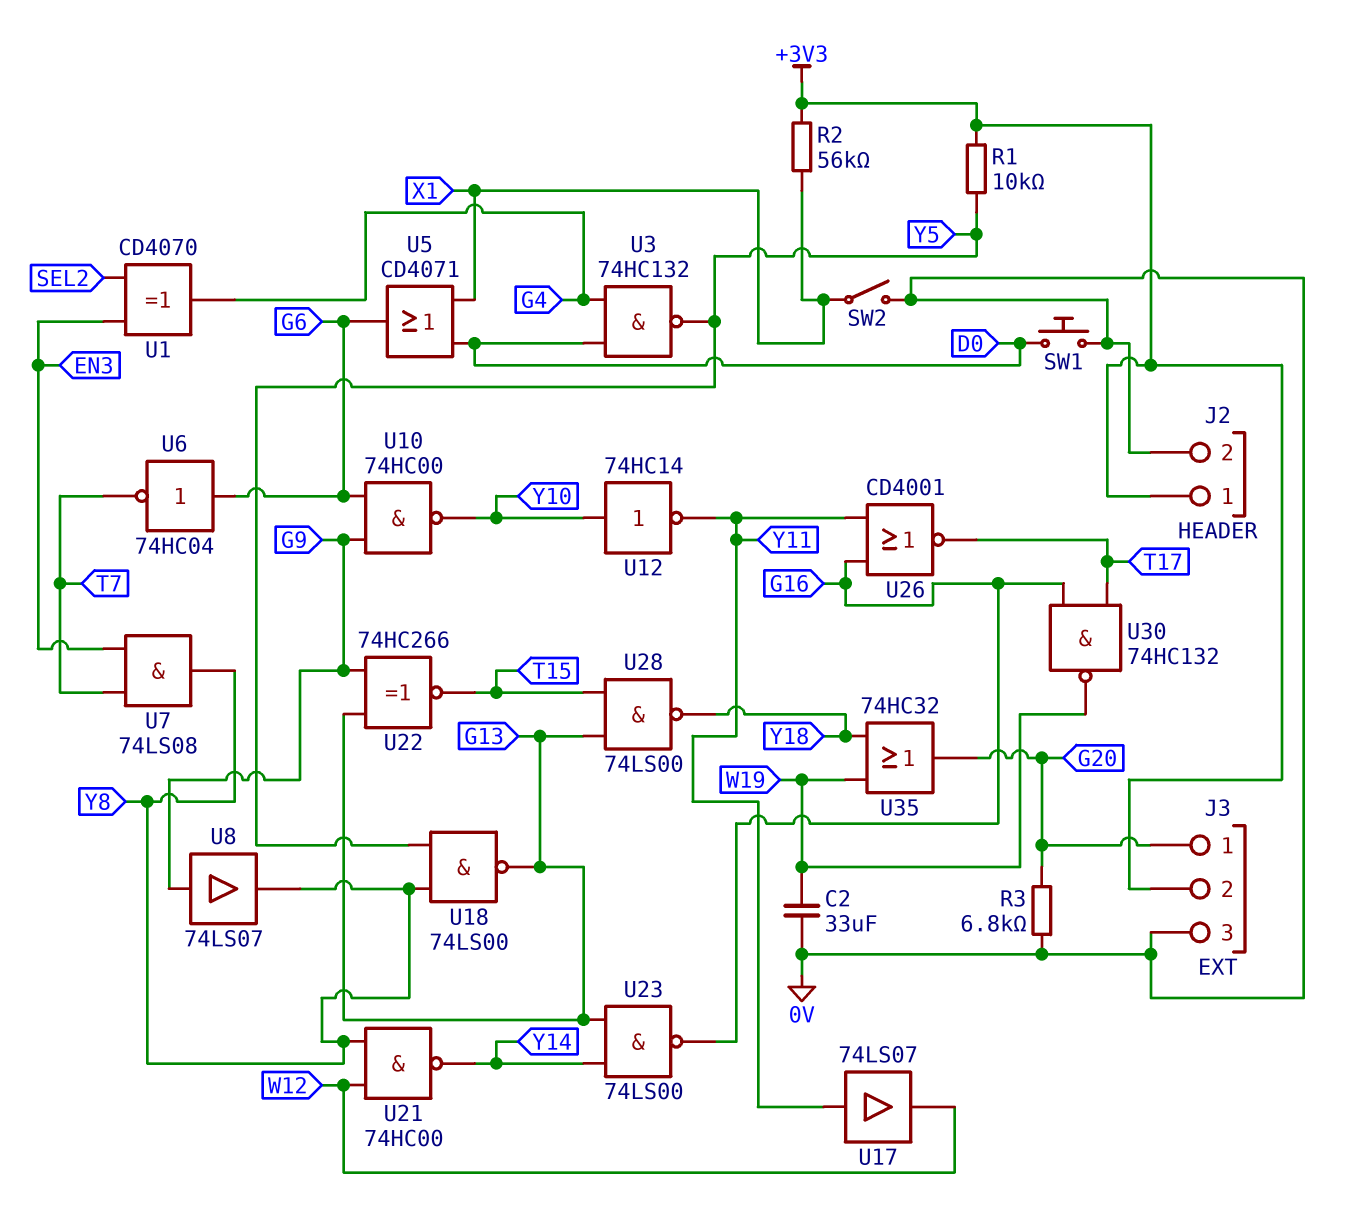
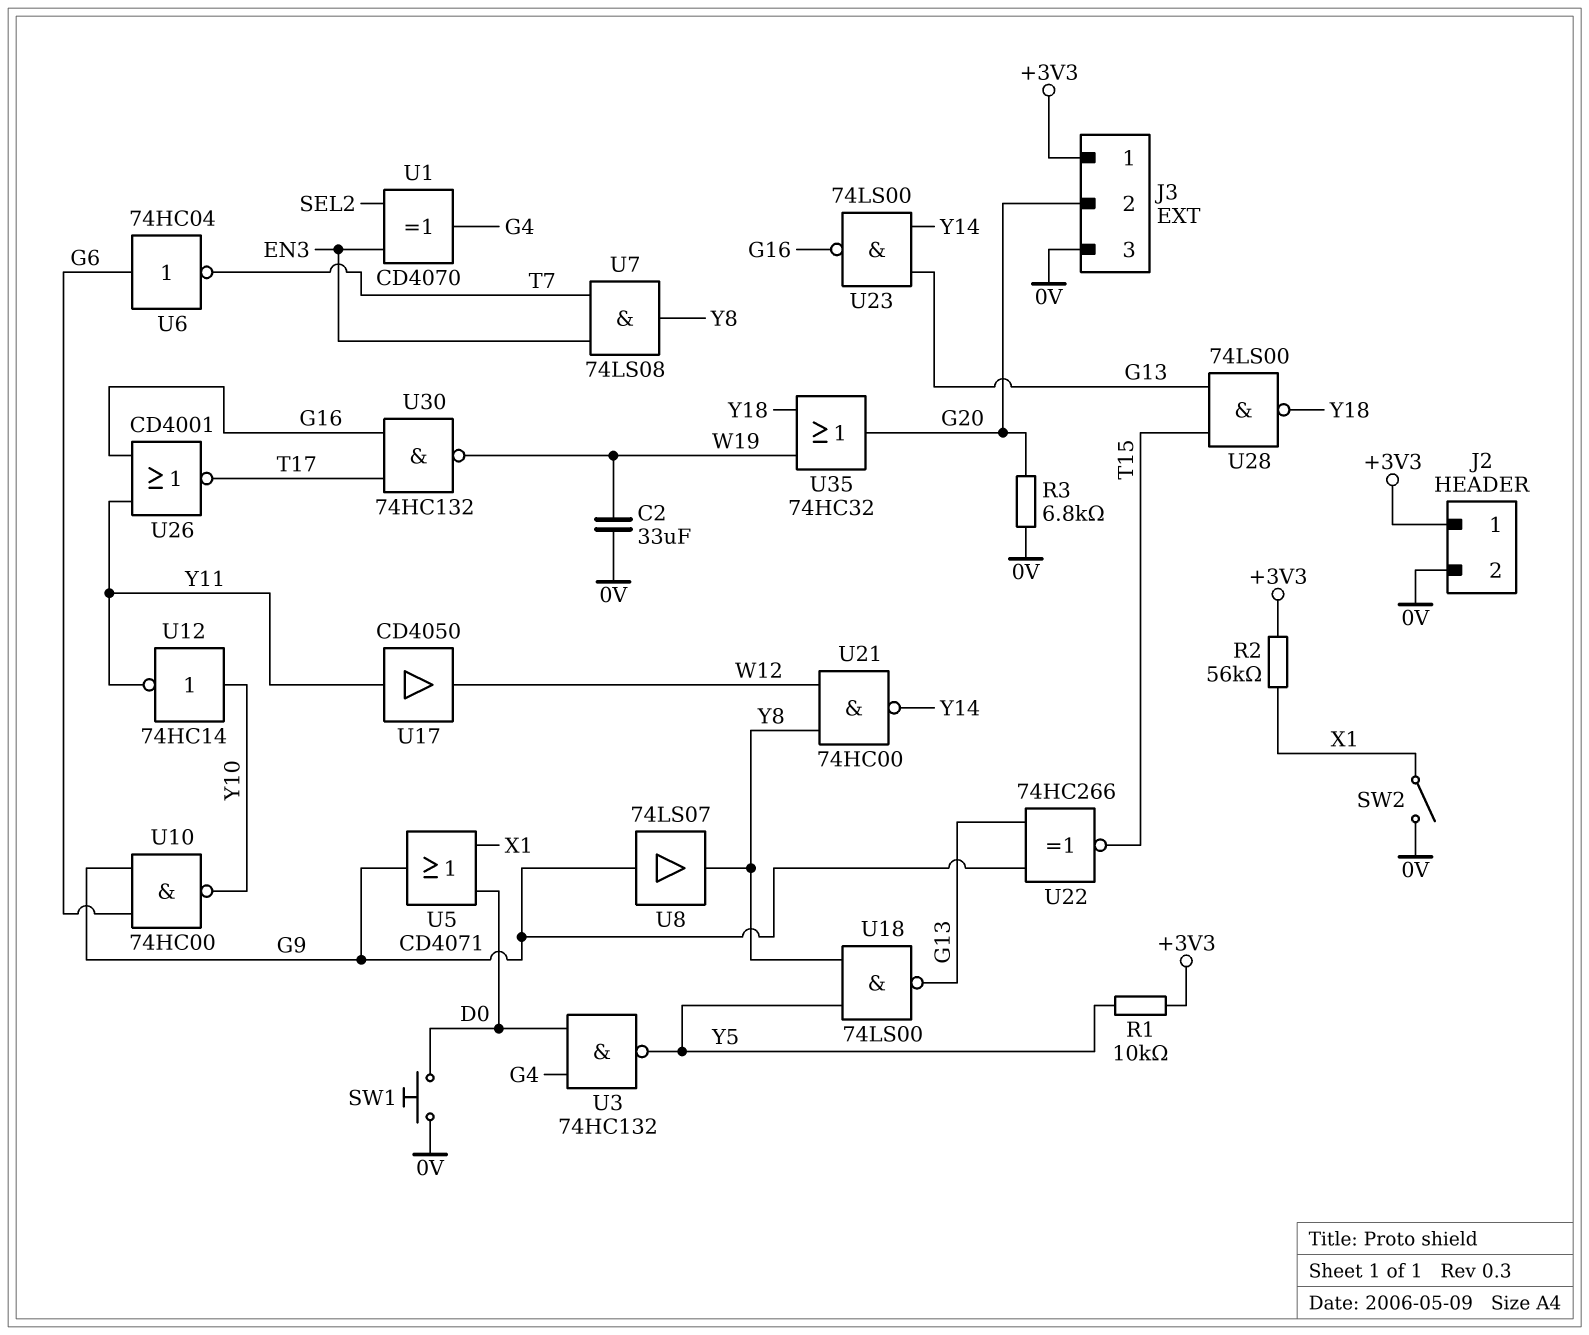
J3 pin 1: G20 -> +3V3
J3 pin 2: +3V3 -> G20
U5: OR CD4071 (in D0, in X1, out G6) -> OR CD4071 (in D0, in X1, out G9)
U17: buffer 74LS07 (in Y11, out W12) -> buffer CD4050 (in Y11, out W12)

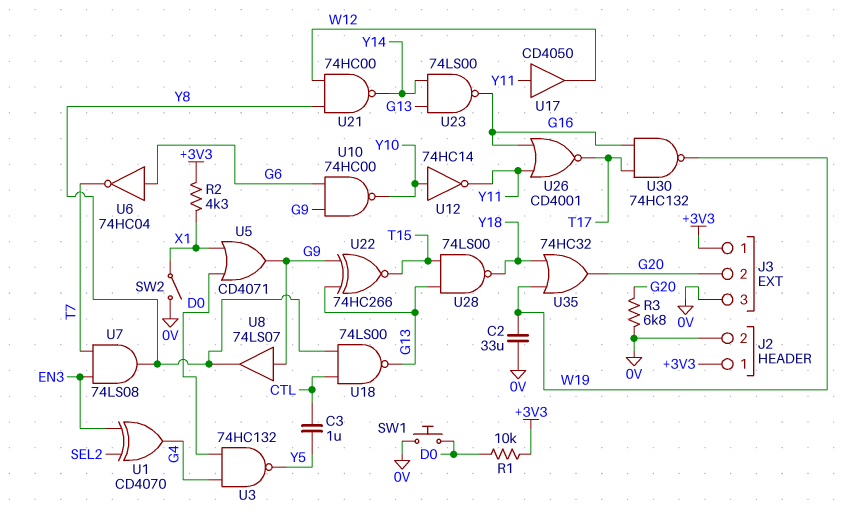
C3: none -> 1uF (CTL, Y5)
R1: 10k (+3V3, Y5) -> 10k (+3V3, D0)
R2: 56k (+3V3, X1) -> 4.3k (+3V3, X1)
U18: NAND 74LS00 (in Y5, in Y8, out G13) -> NAND 74LS00 (in CTL, in Y8, out G13)

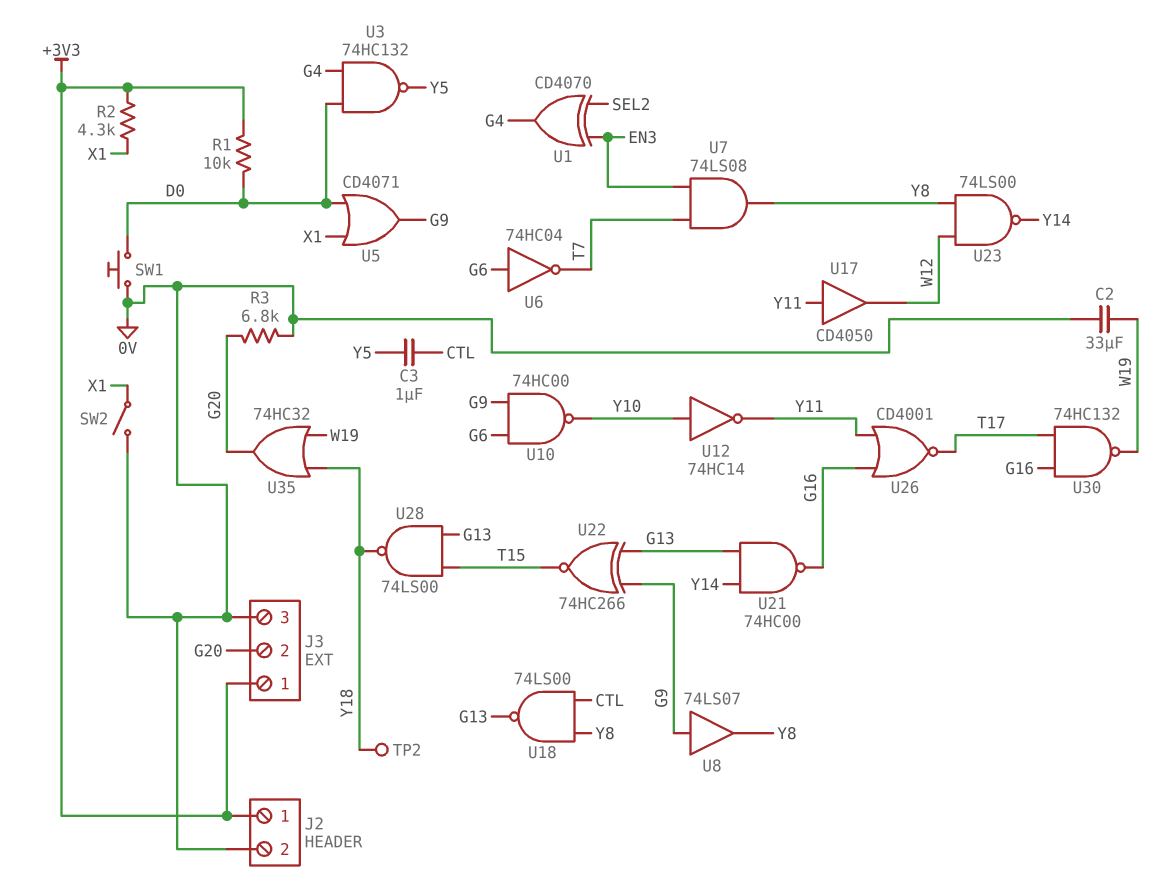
TP2: none -> test point (Y18)
U21: NAND 74HC00 (in W12, in Y8, out Y14) -> NAND 74HC00 (in G13, in Y14, out G16)
U23: NAND 74LS00 (in G13, in Y14, out G16) -> NAND 74LS00 (in W12, in Y8, out Y14)

